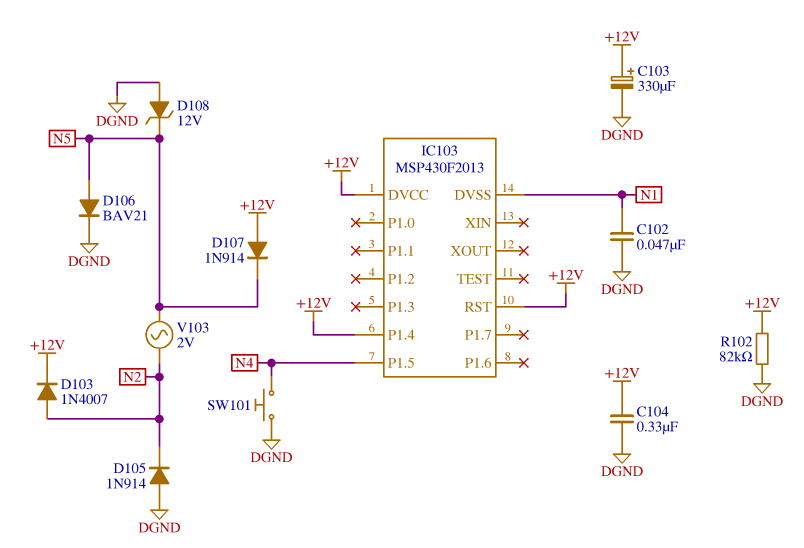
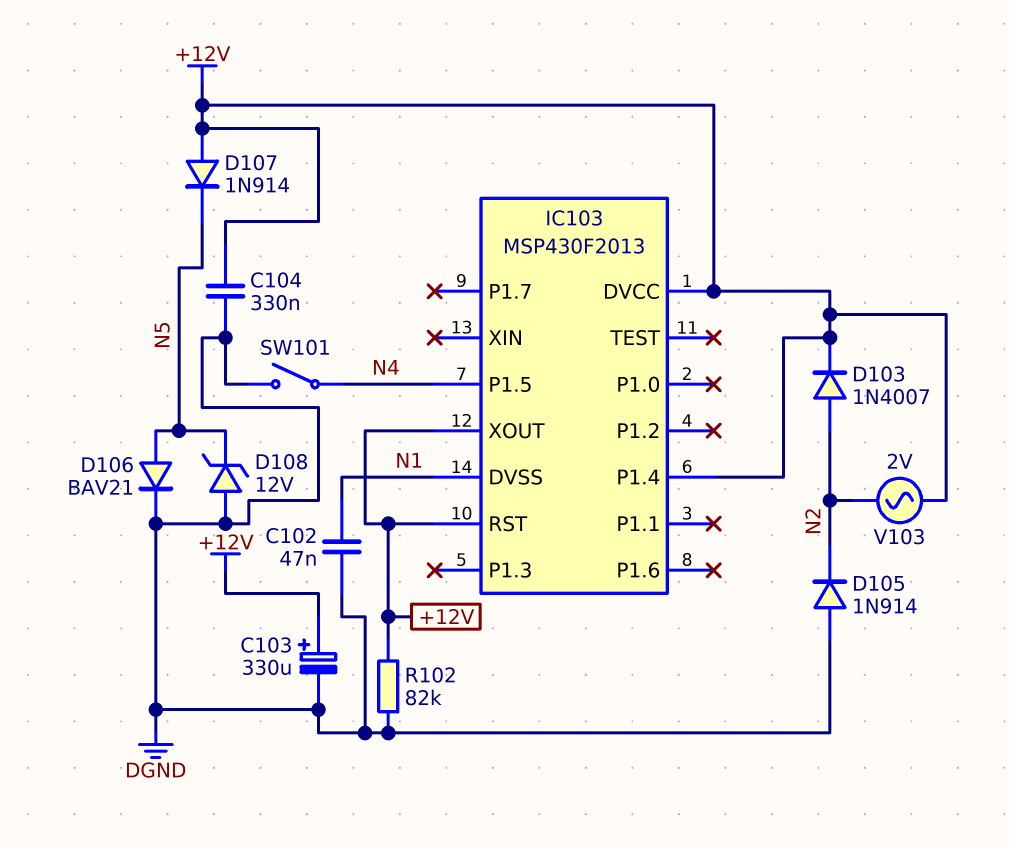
IC103 pin XOUT: none -> +12V
SW101: button (DGND, N4) -> switch (DGND, N4)
V103: AC 2V (N2, N5) -> AC 2V (+12V, N2)

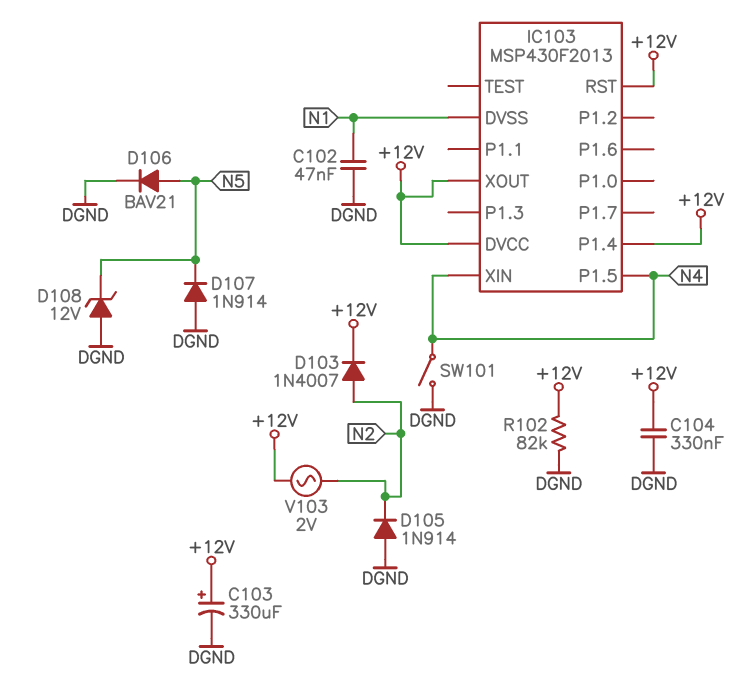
D107: diode 1N914 (A +12V, K N5) -> diode 1N914 (A DGND, K N5)
IC103 pin XIN: none -> N4

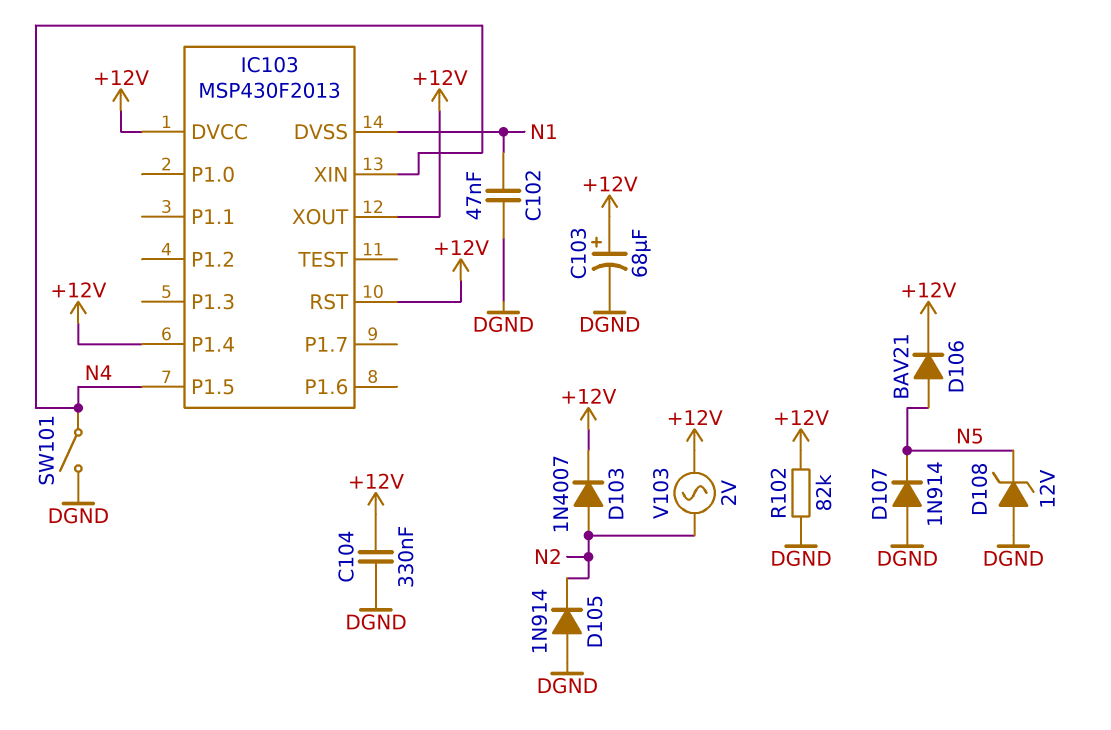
C103: 330uF (plus +12V, minus DGND) -> 68uF (plus +12V, minus DGND)
D106: diode BAV21 (A N5, K DGND) -> diode BAV21 (A N5, K +12V)

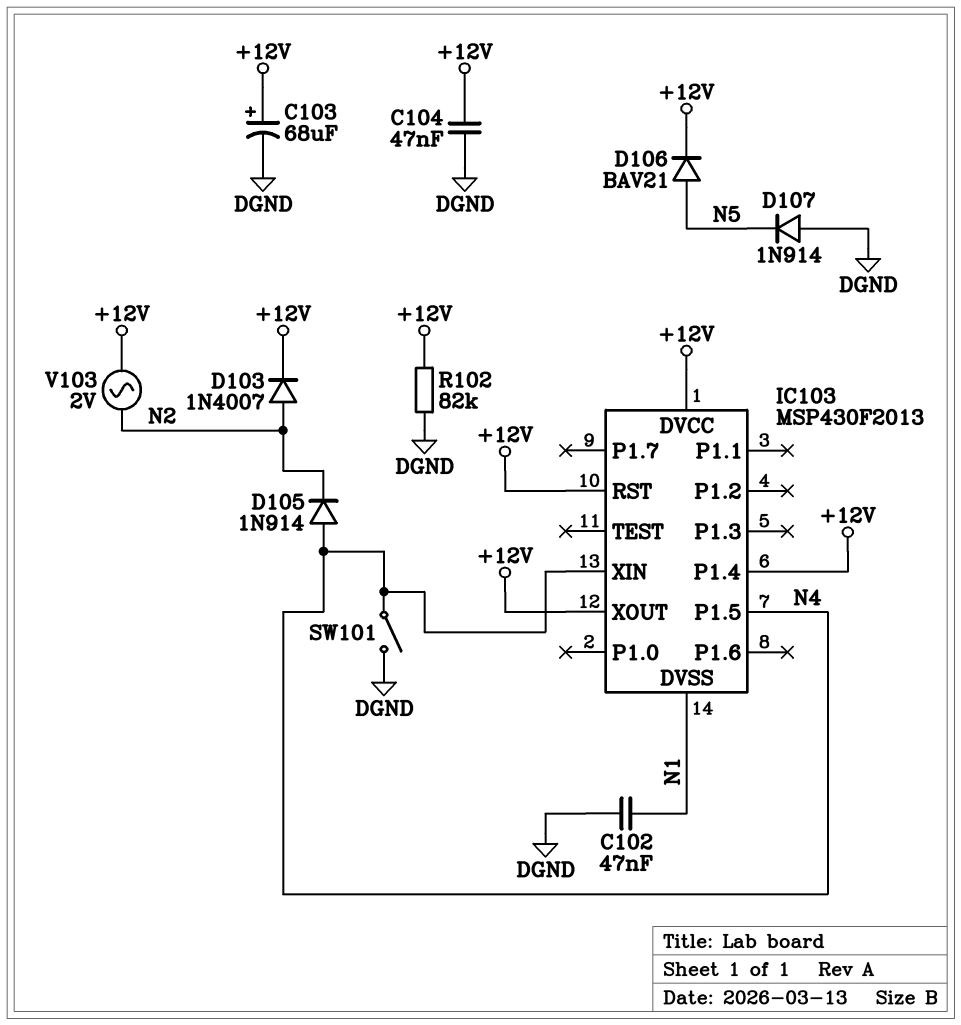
C104: 330nF (+12V, DGND) -> 47nF (+12V, DGND)
D105: diode 1N914 (A DGND, K N2) -> diode 1N914 (A N4, K N2)
D108: zener 12V (A DGND, K N5) -> none

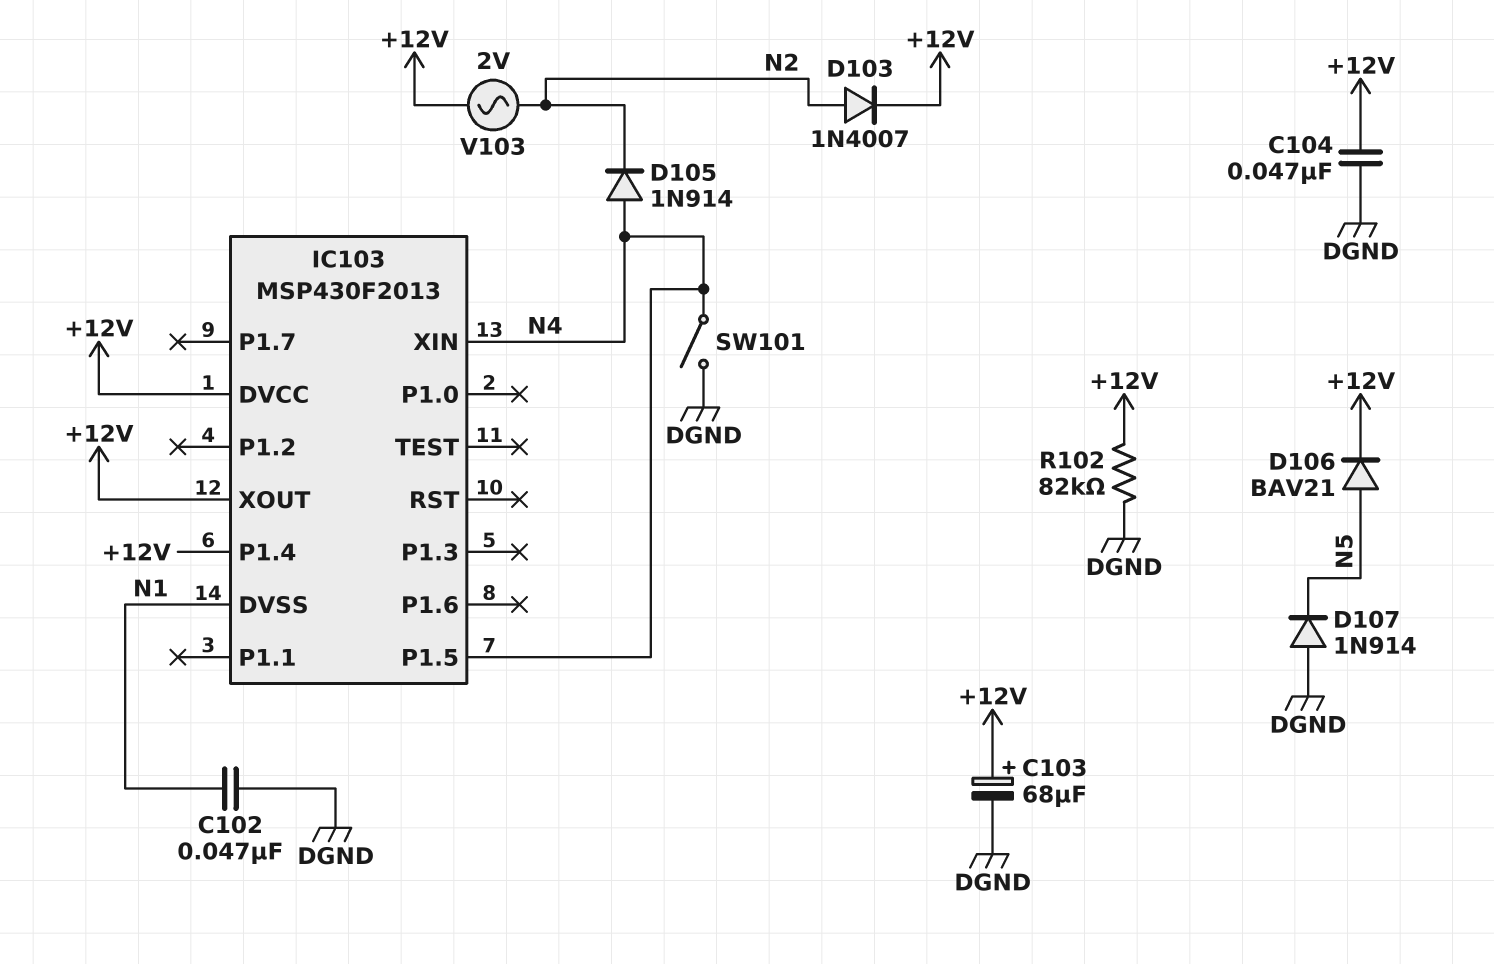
IC103 pin RST: +12V -> none

